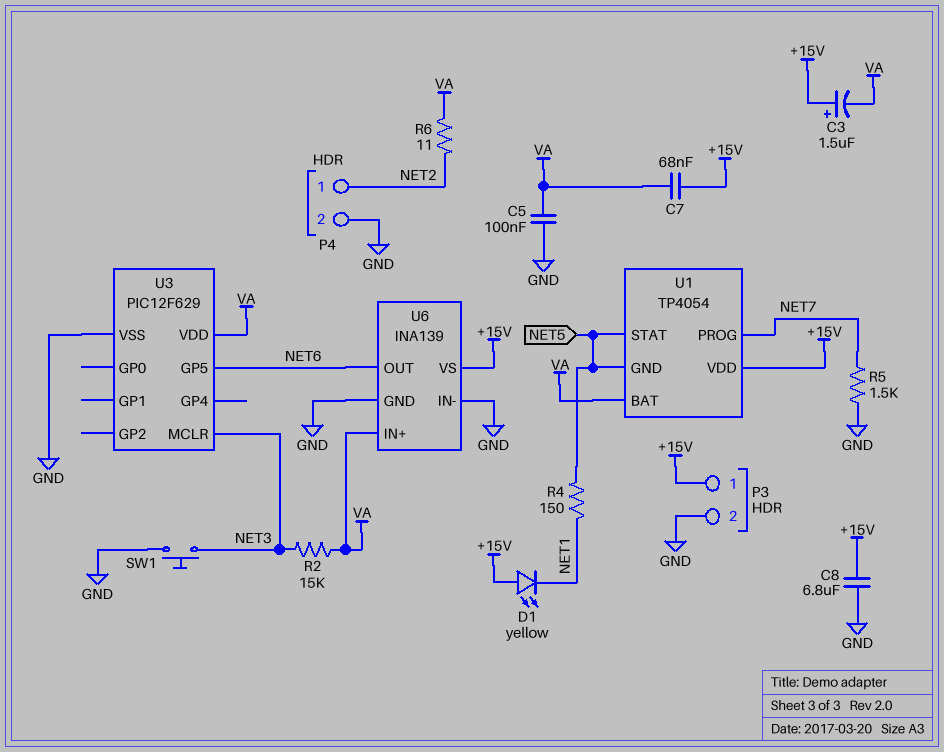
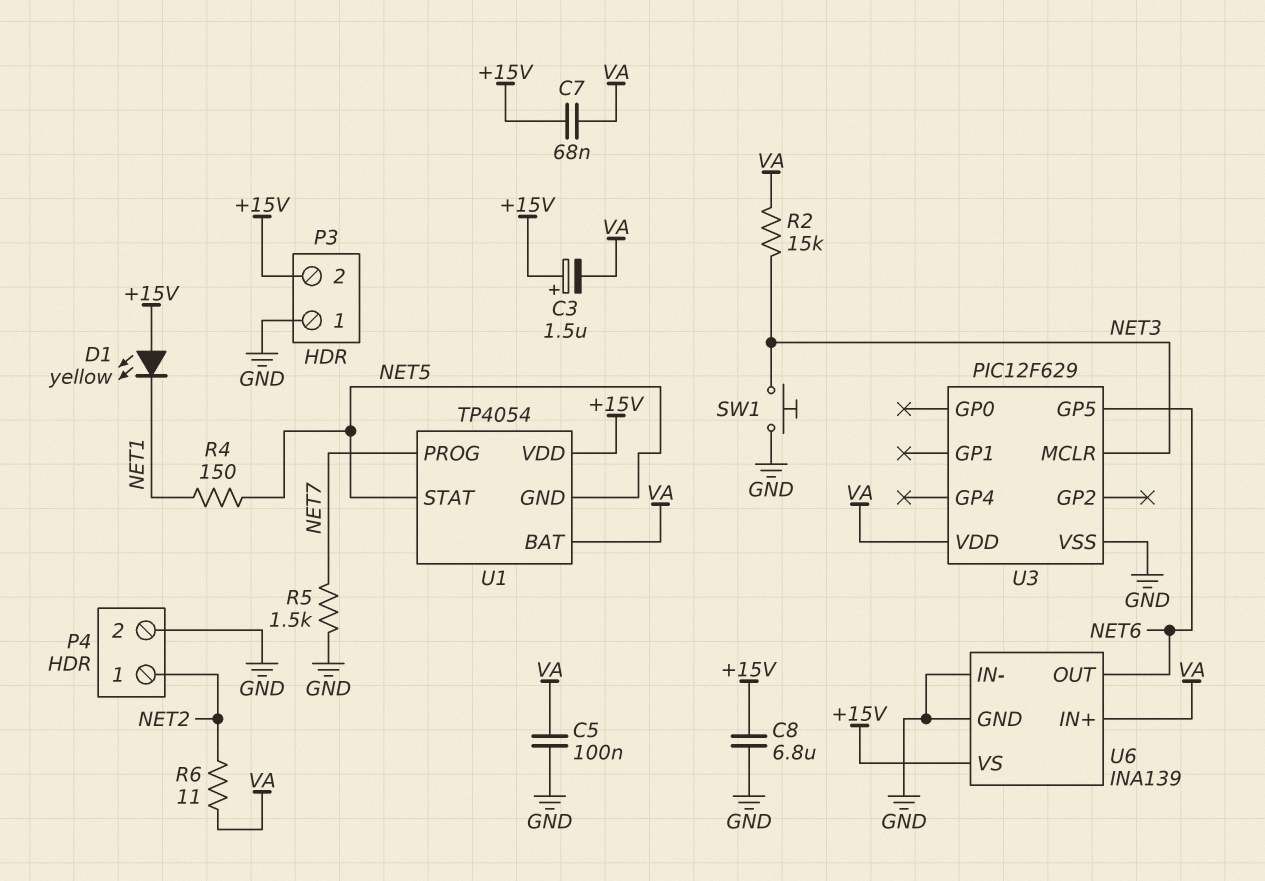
P3 pin 1: +15V -> GND
P3 pin 2: GND -> +15V

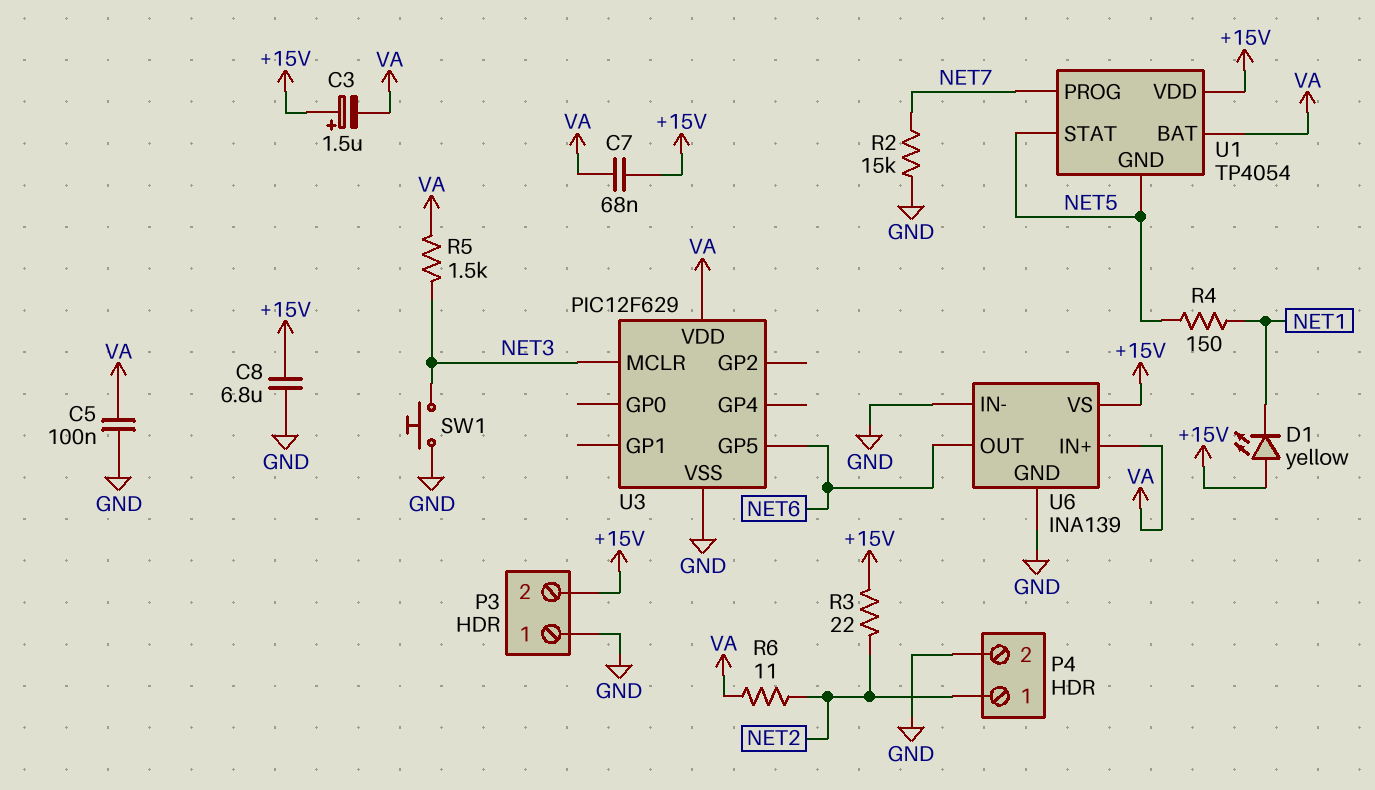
R2: 15k (NET3, VA) -> 15k (GND, NET7)
R3: none -> 22 (+15V, NET2)
R5: 1.5k (GND, NET7) -> 1.5k (NET3, VA)

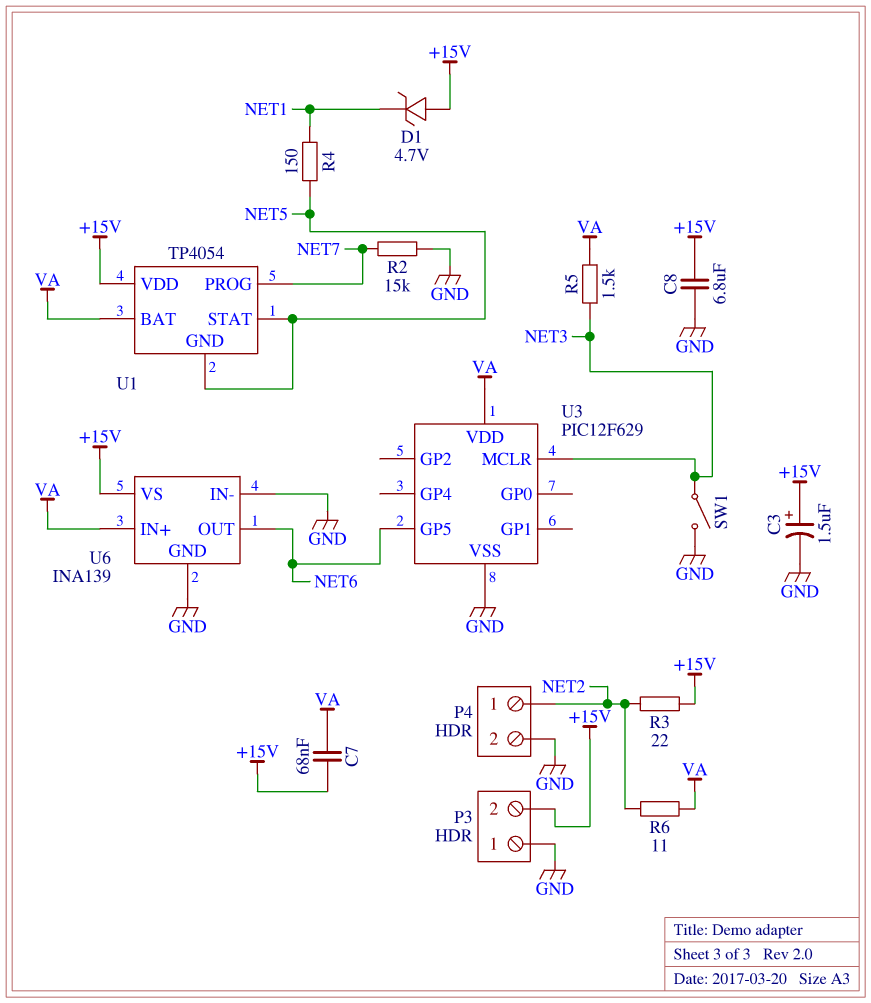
C3: 1.5uF (plus +15V, minus VA) -> 1.5uF (plus +15V, minus GND)
C5: 100nF (GND, VA) -> none
D1: LED yellow (A +15V, K NET1) -> zener 4.7V (A +15V, K NET1)
SW1: button (GND, NET3) -> switch (GND, NET3)

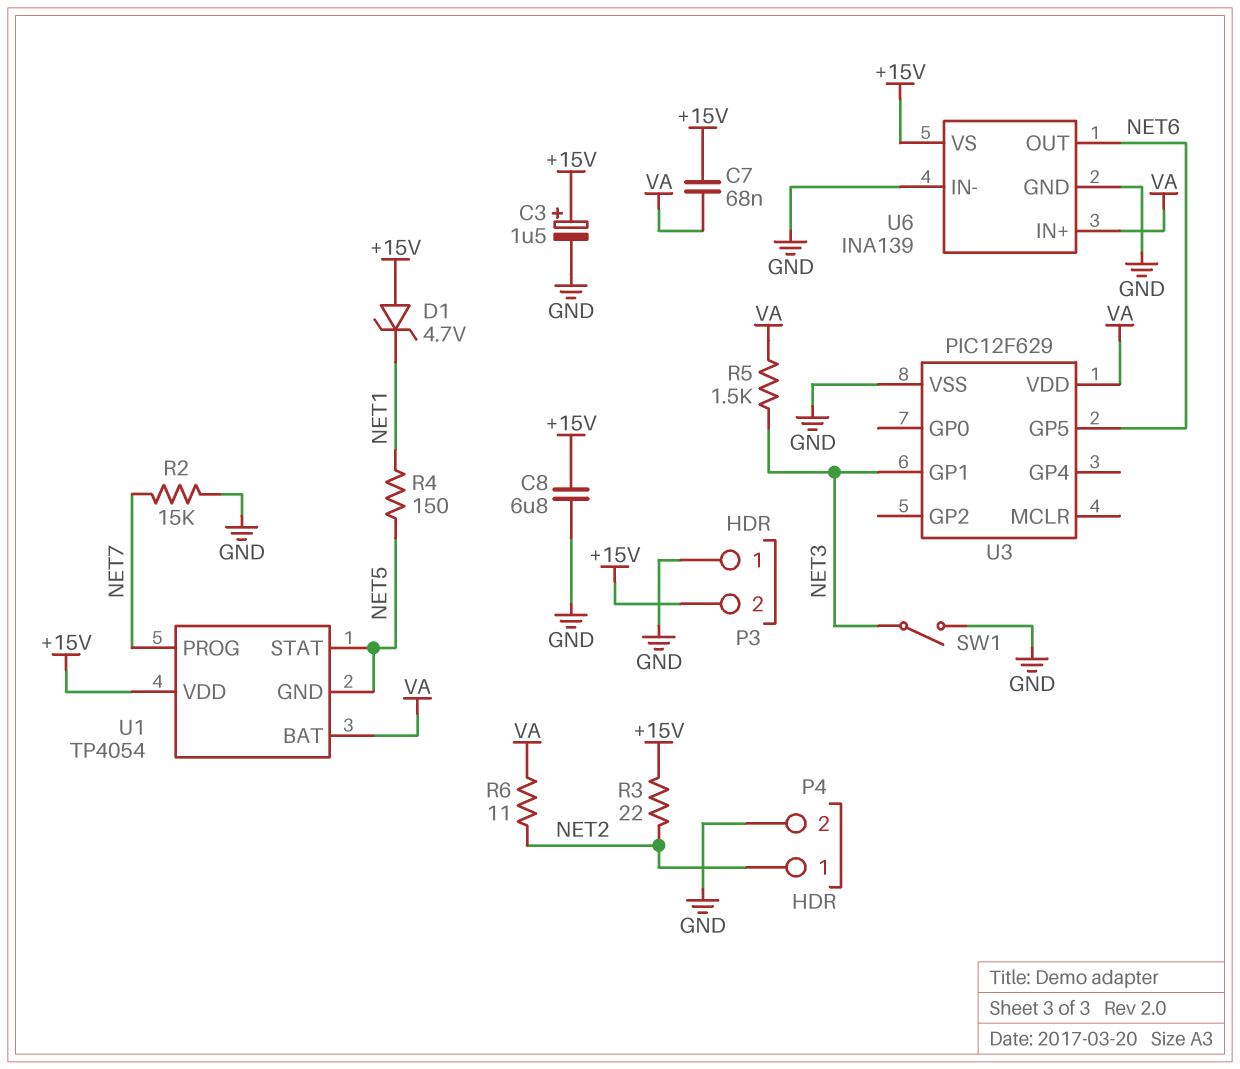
U3 pin GP1: none -> NET3
U3 pin MCLR: NET3 -> none

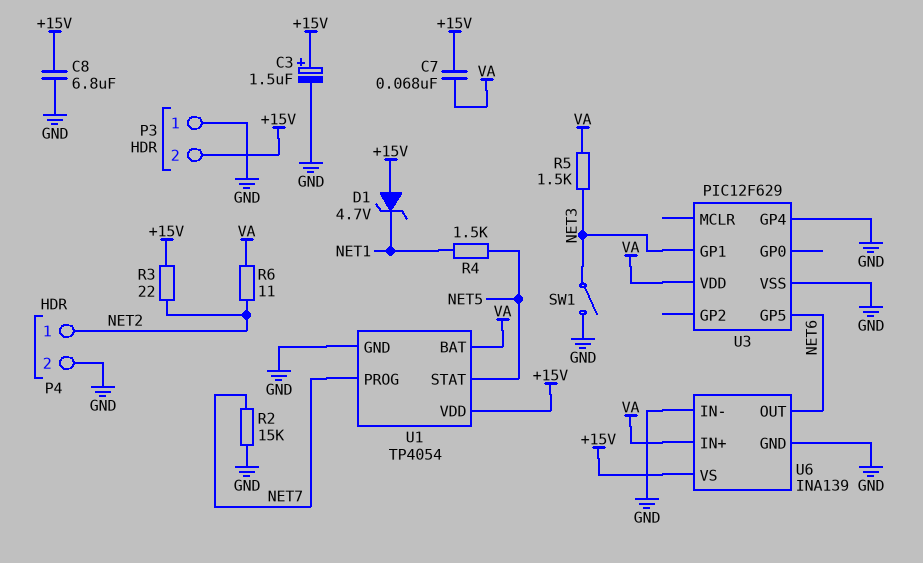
R4: 150 (NET1, NET5) -> 1.5k (NET1, NET5)
U1 pin GND: NET5 -> GND
U3 pin GP4: none -> GND

